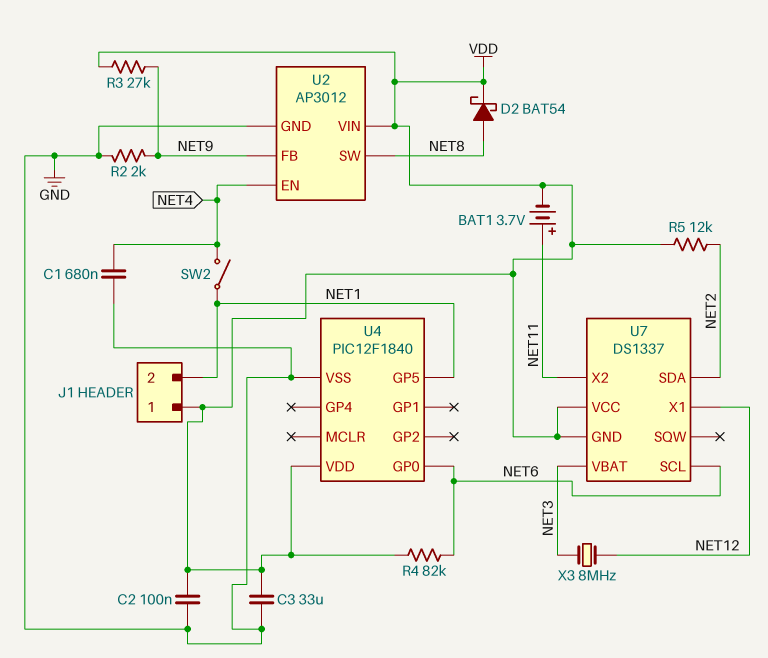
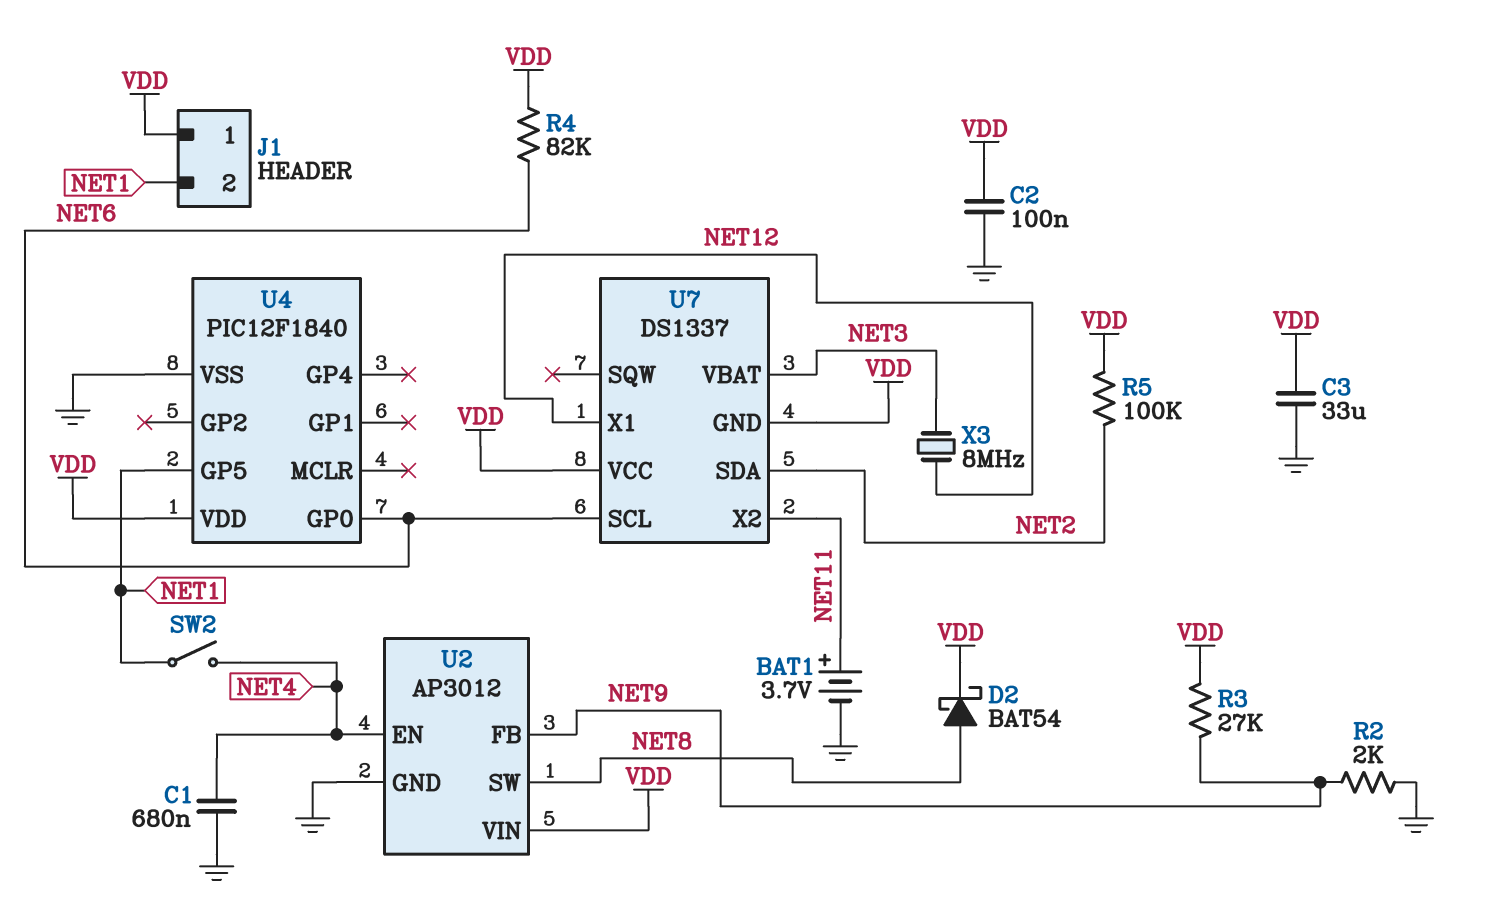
BAT1: 3.7V (plus NET11, minus VDD) -> 3.7V (plus NET11, minus GND)
R5: 12k (NET2, VDD) -> 100k (NET2, VDD)

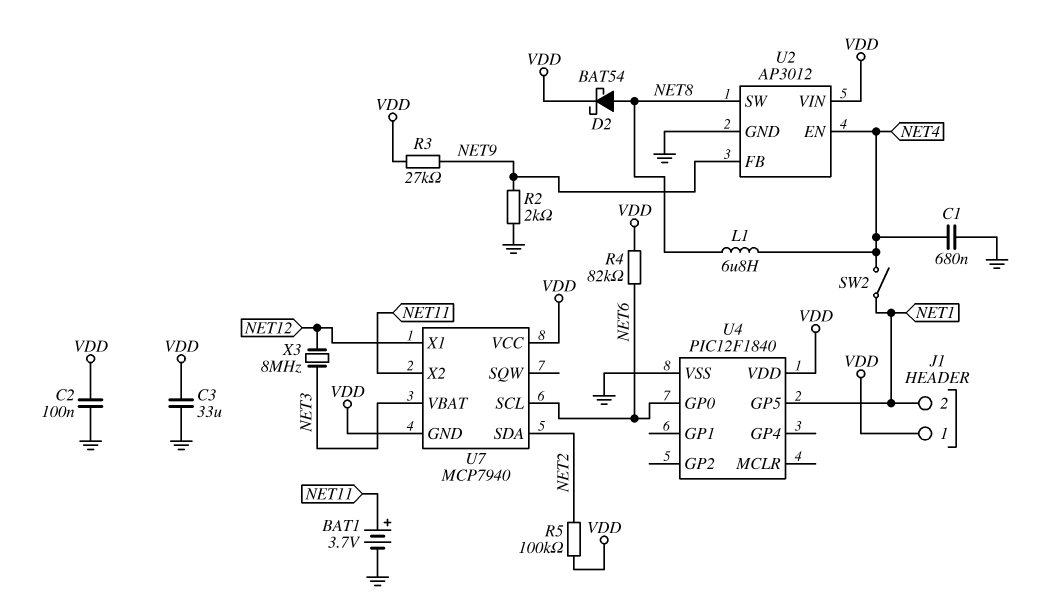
L1: none -> 6.8uH (NET4, NET8)
U7: DS1337 -> MCP7940

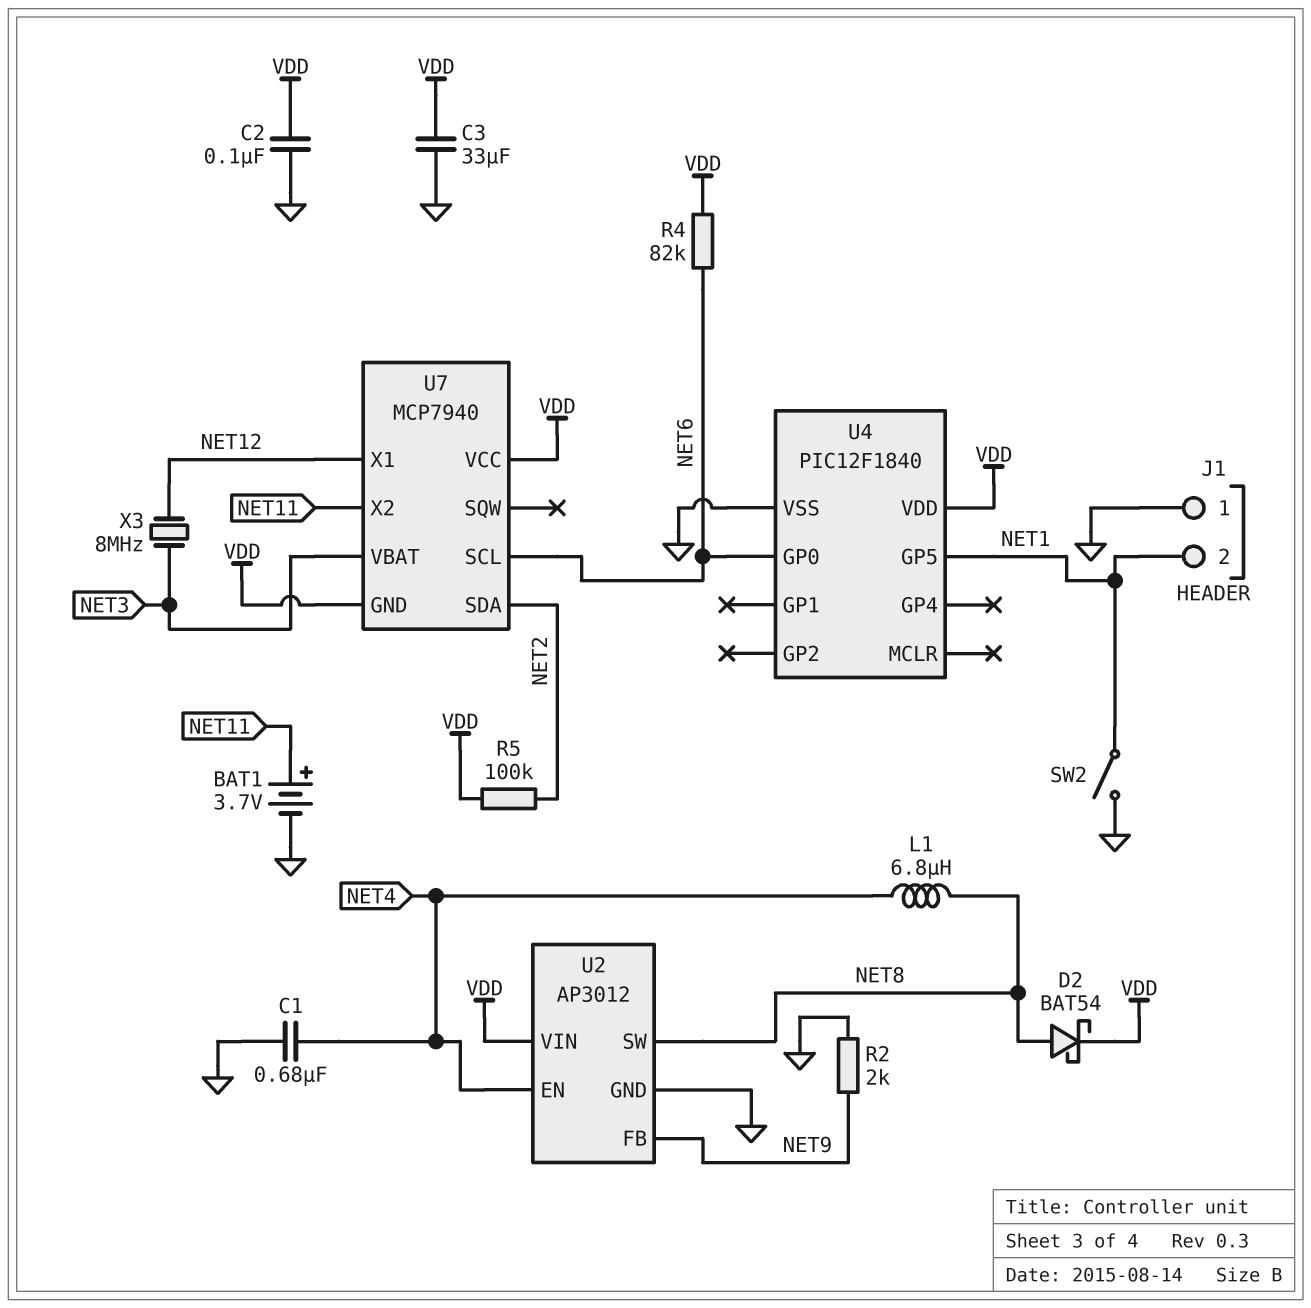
J1 pin 1: VDD -> GND
R3: 27k (NET9, VDD) -> none
SW2: switch (NET1, NET4) -> switch (GND, NET1)

